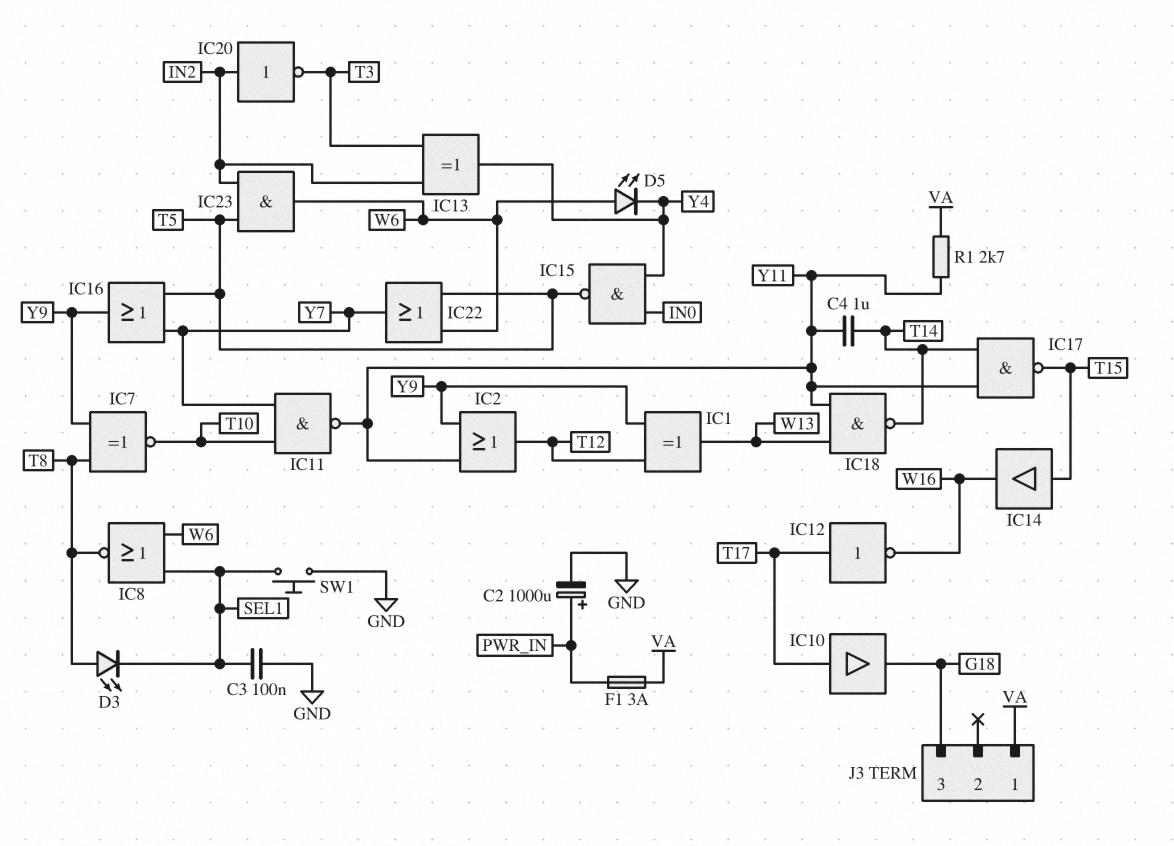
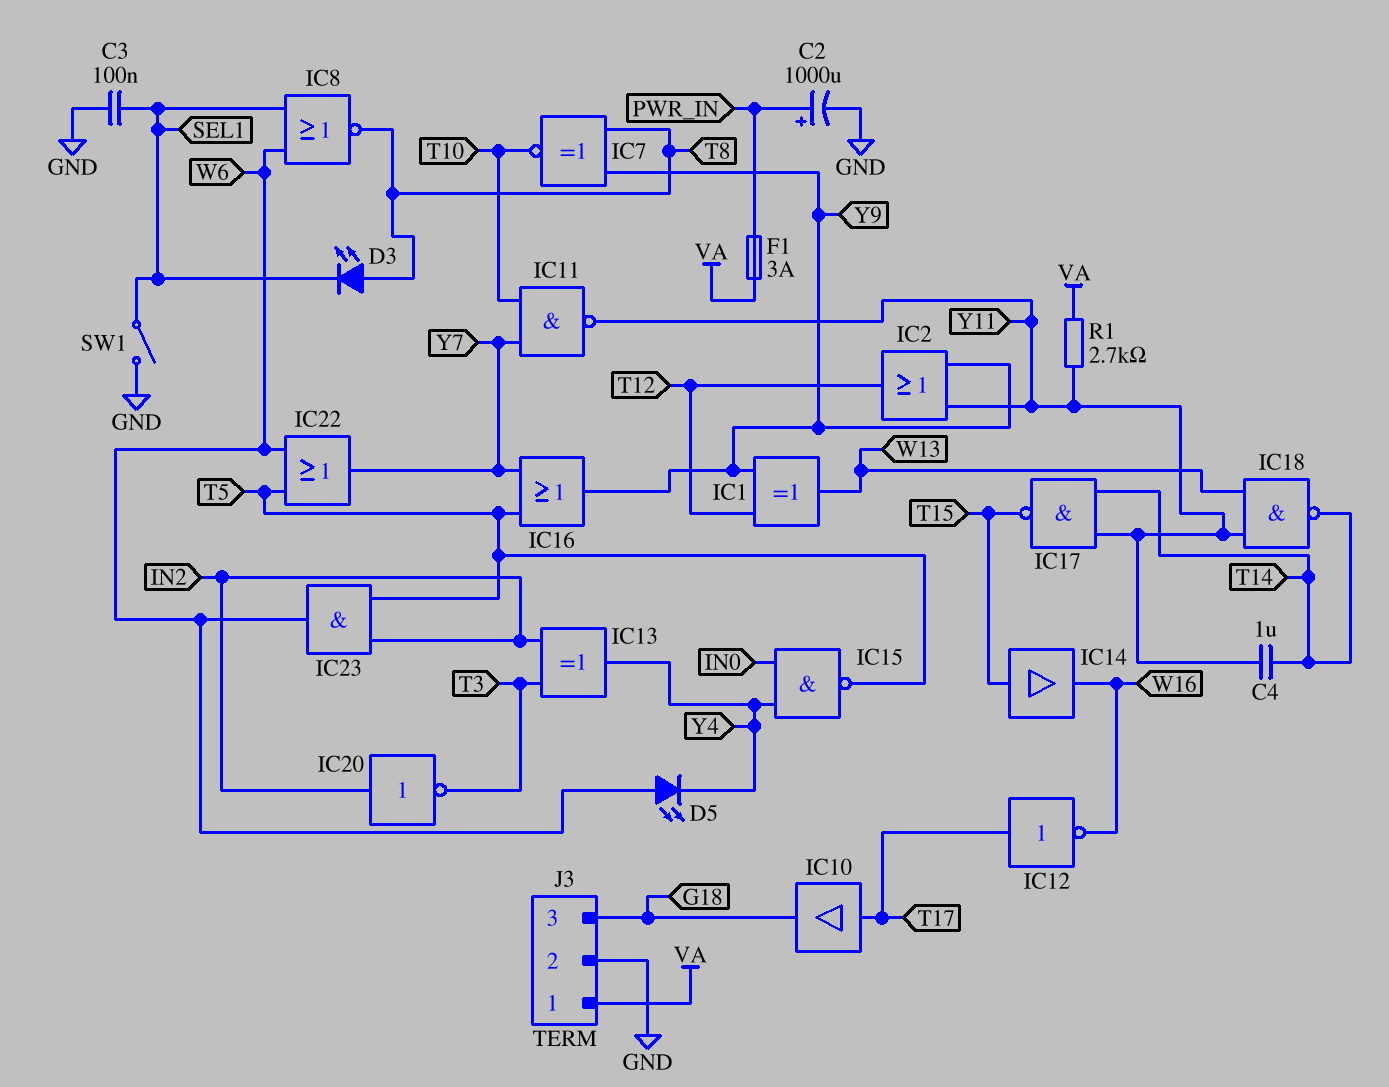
J3 pin 2: none -> GND
SW1: button (GND, SEL1) -> switch (GND, SEL1)

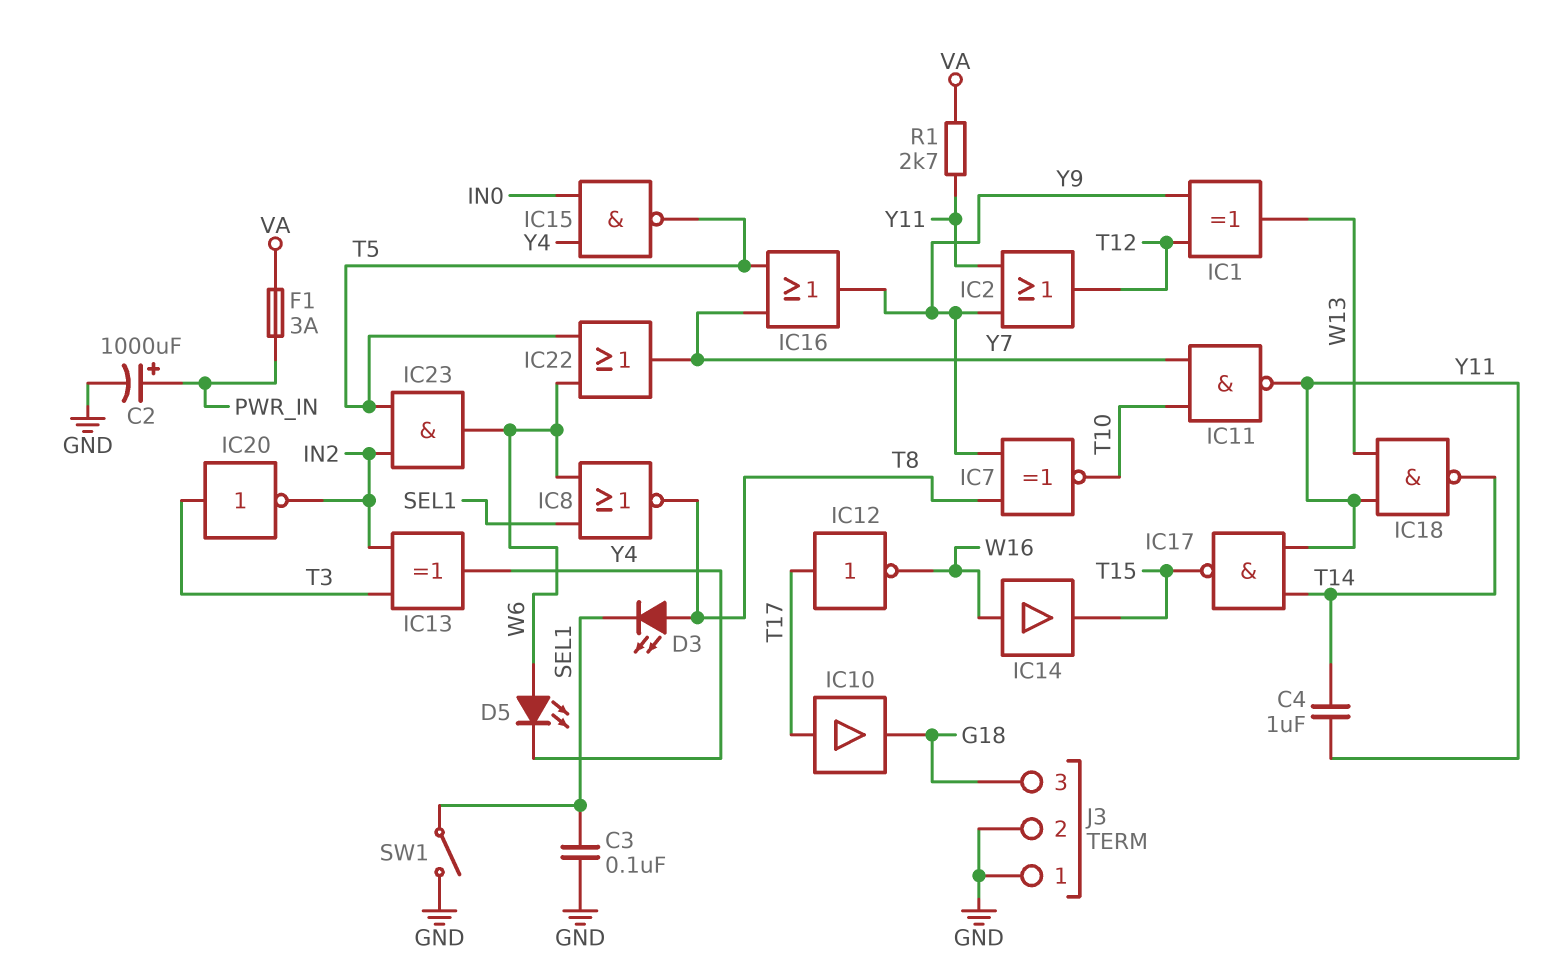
IC14: buffer (in T15, out W16) -> buffer (in W16, out T15)
IC20: NOT (in IN2, out T3) -> NOT (in T3, out IN2)
J3 pin 1: VA -> GND

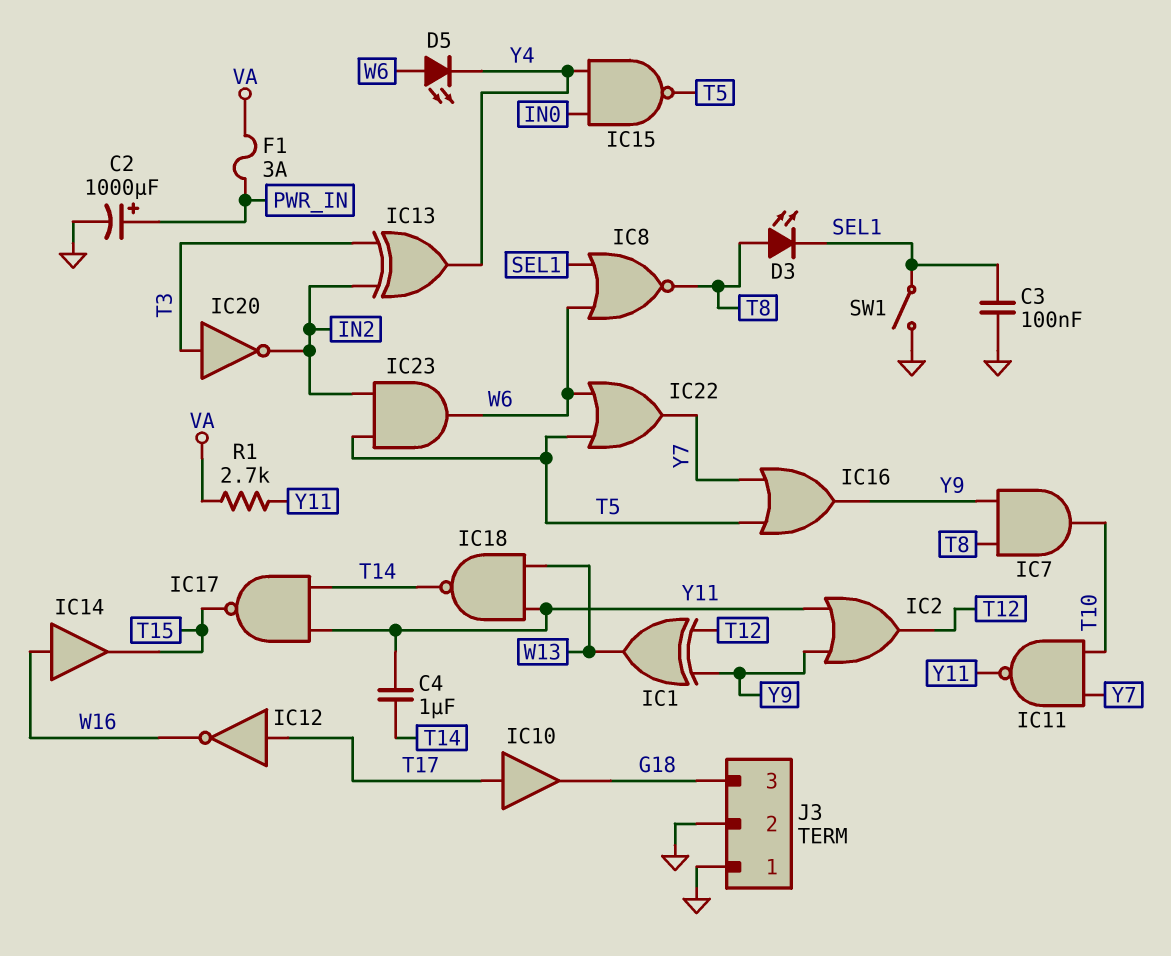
IC7: XNOR (in T8, in Y9, out T10) -> AND (in T8, in Y9, out T10)

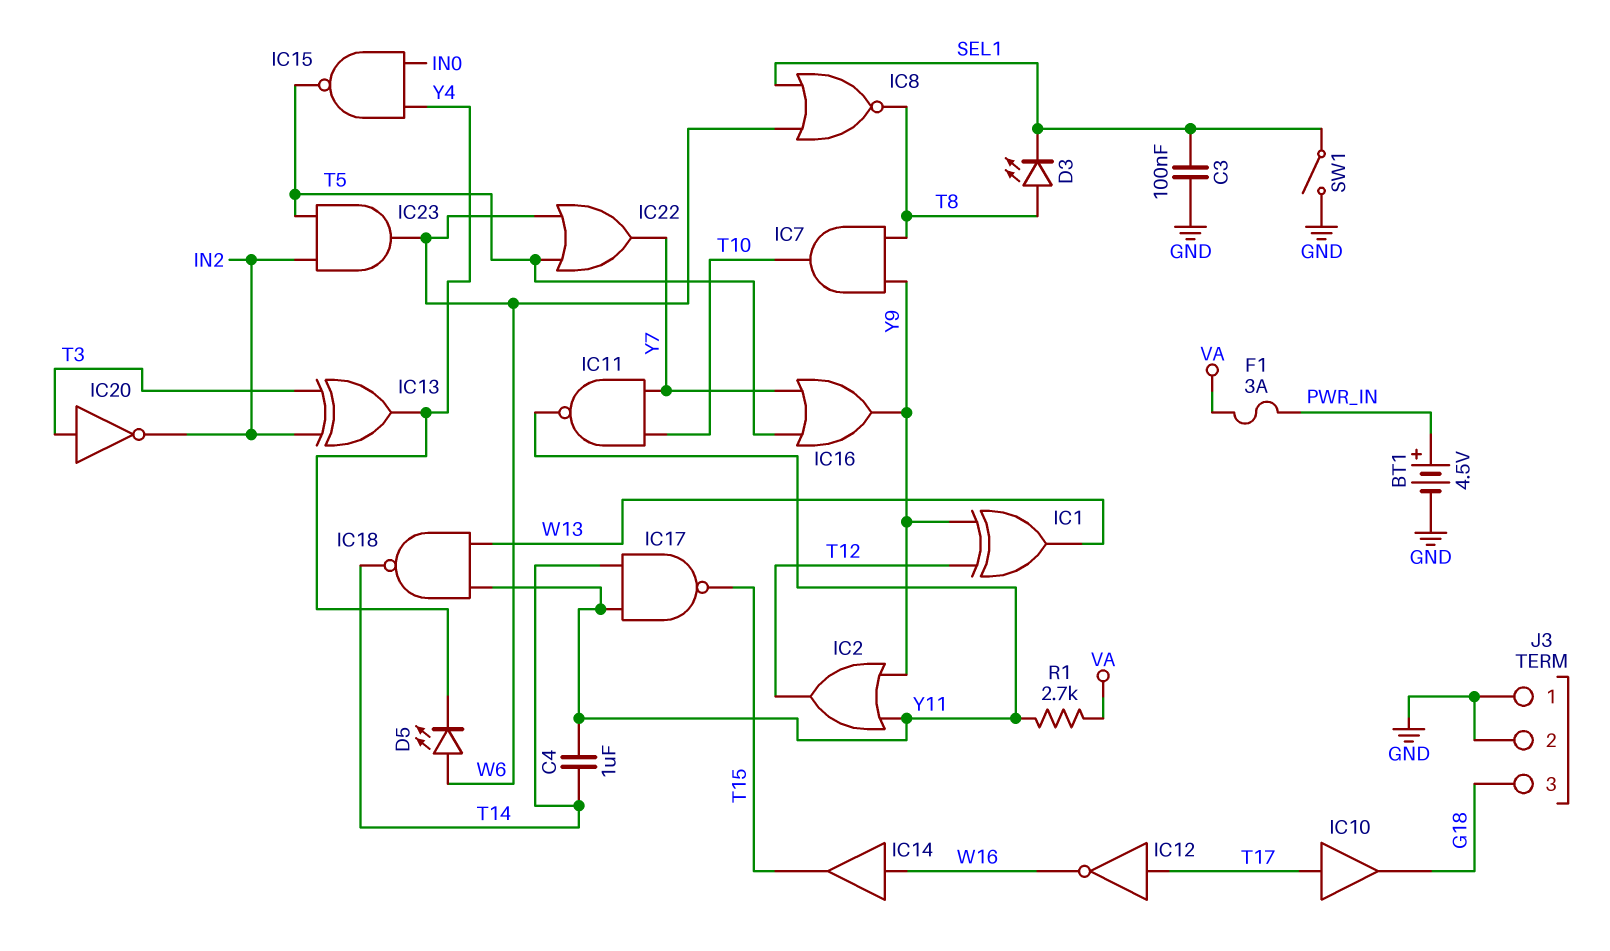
BT1: none -> 4.5V (plus PWR_IN, minus GND)
C2: 1000uF (plus PWR_IN, minus GND) -> none

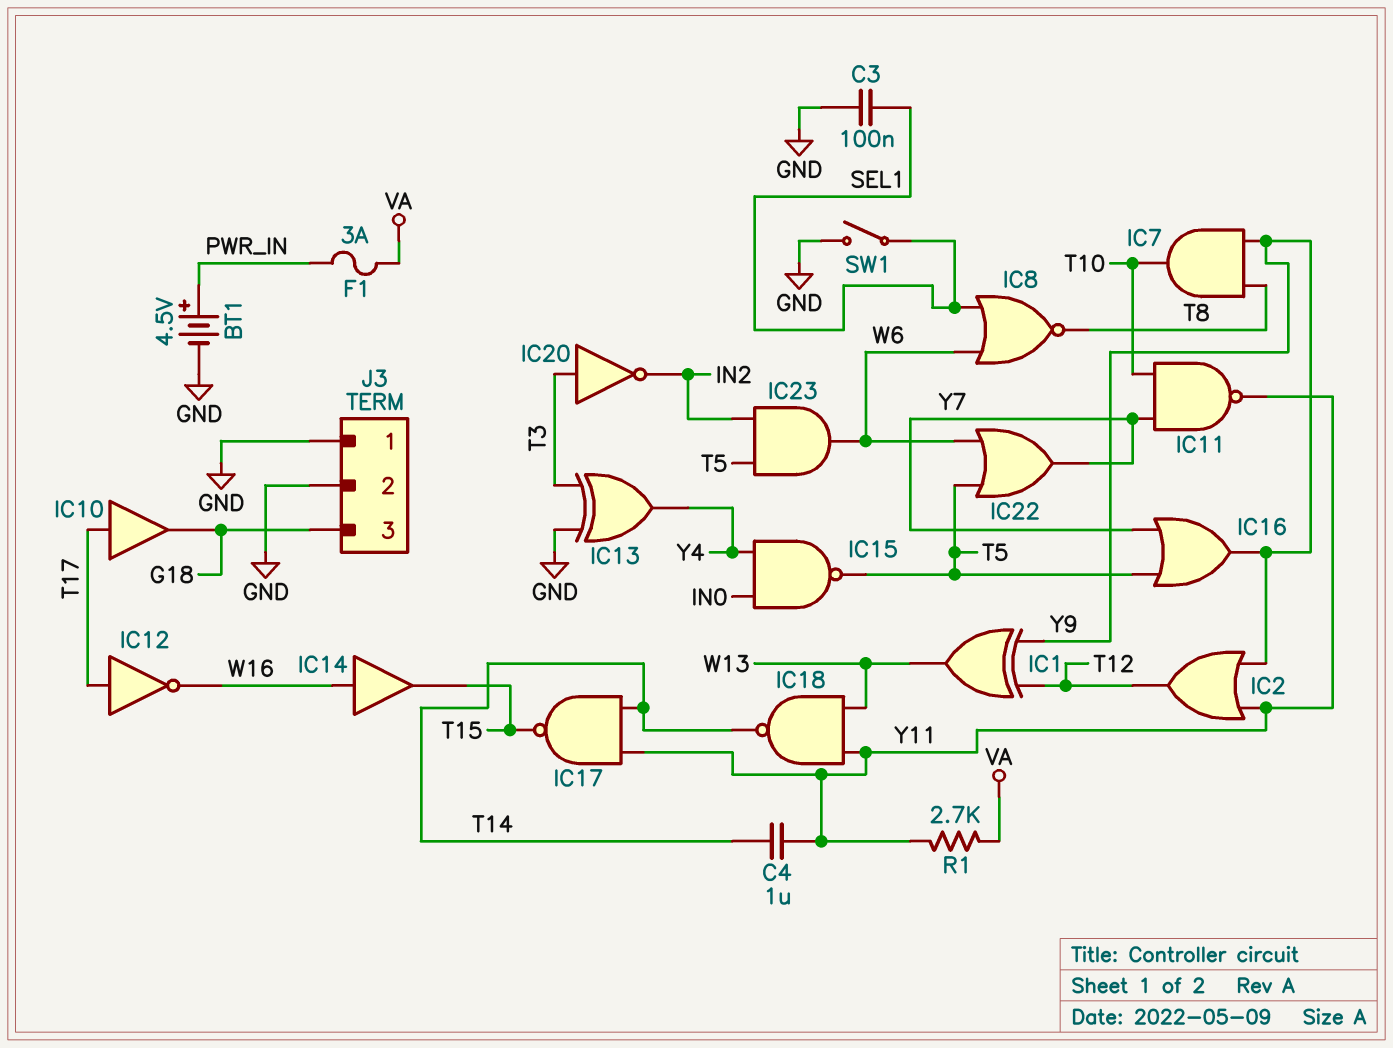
D3: LED (A T8, K SEL1) -> none
D5: LED (A W6, K Y4) -> none
IC13: XOR (in IN2, in T3, out Y4) -> XOR (in GND, in T3, out Y4)

